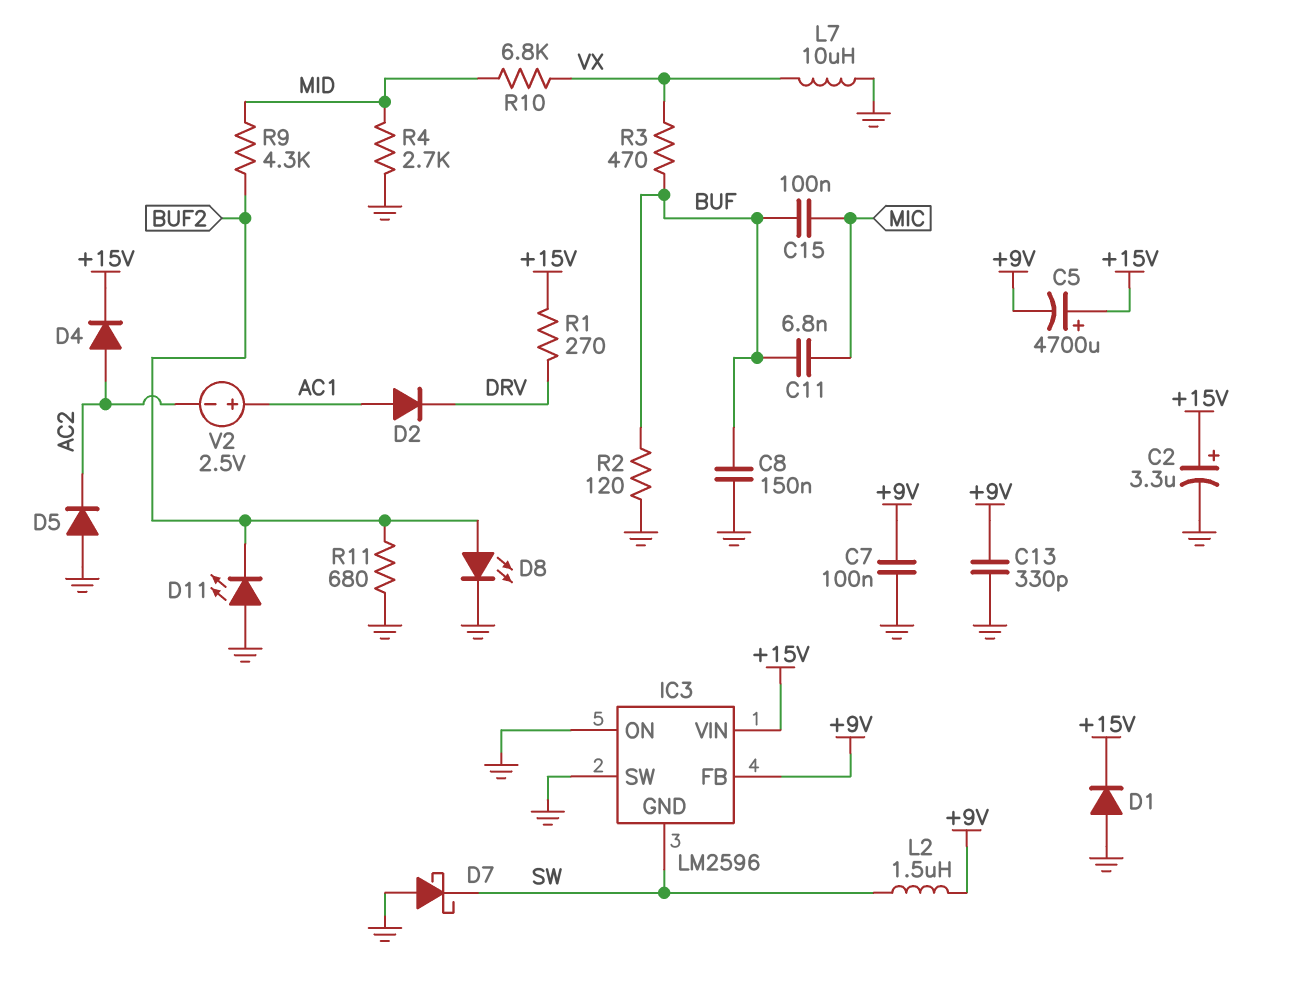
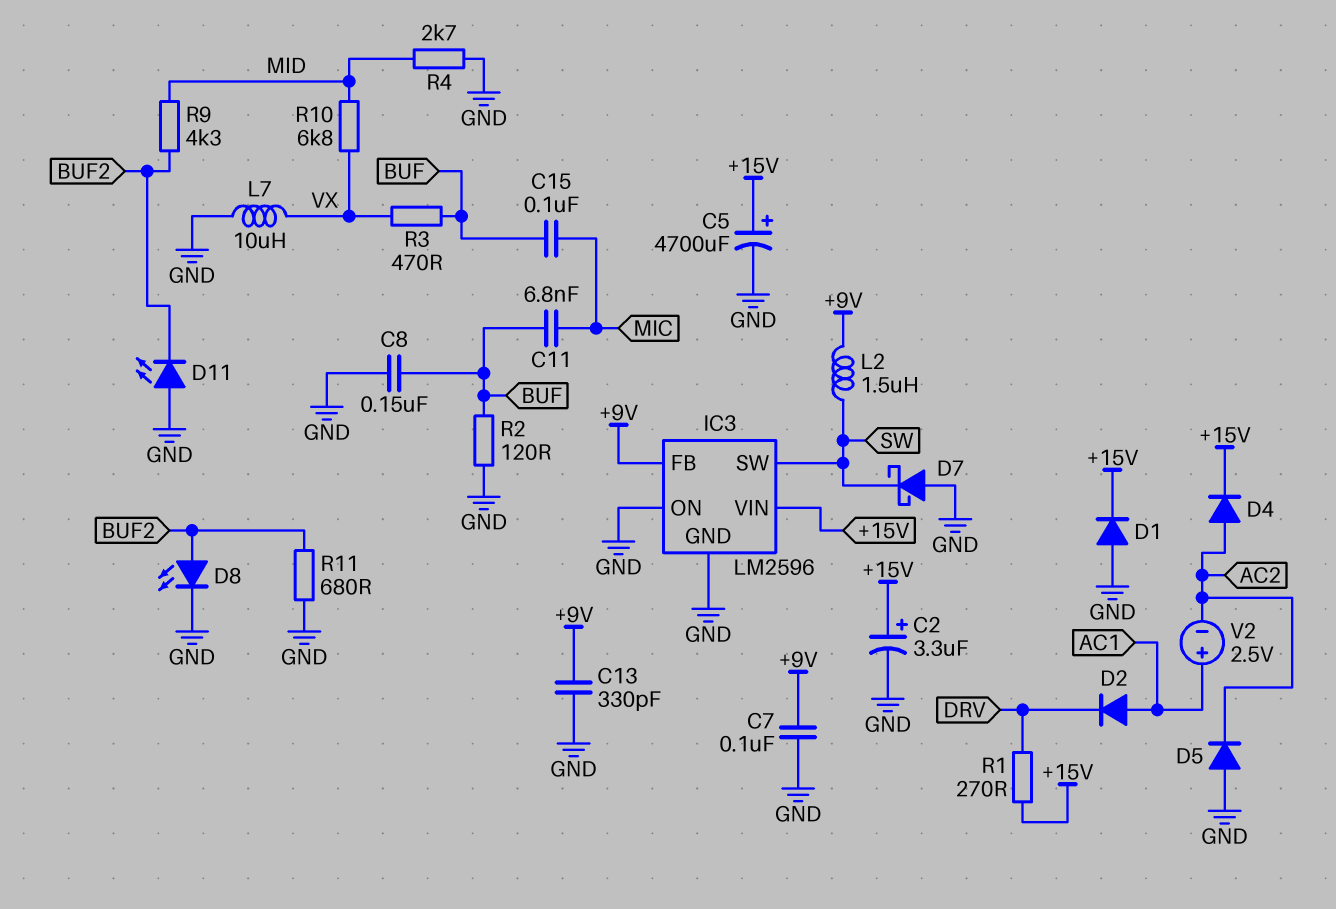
C5: 4700uF (plus +15V, minus +9V) -> 4700uF (plus +15V, minus GND)
IC3 pin GND: SW -> GND
IC3 pin SW: GND -> SW

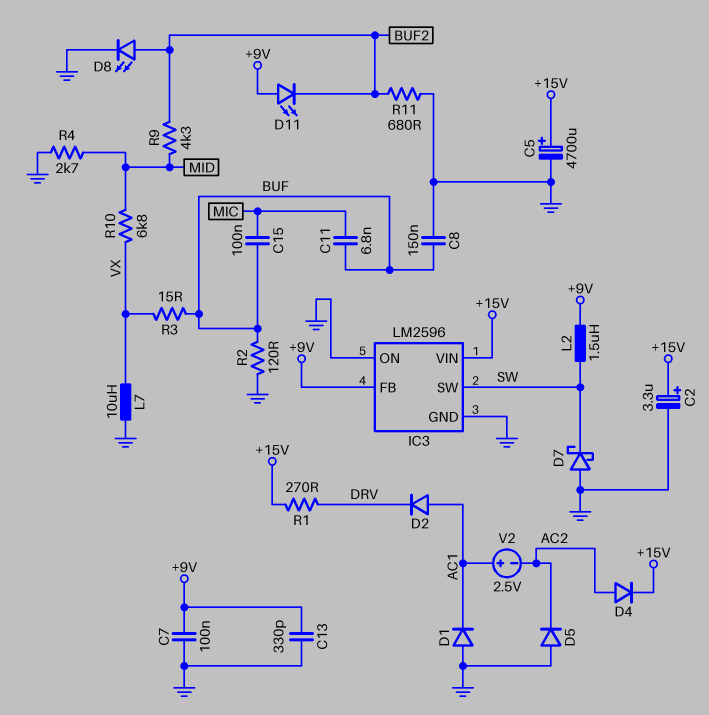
D1: diode (A GND, K +15V) -> diode (A GND, K AC1)
D11: LED (A GND, K BUF2) -> LED (A +9V, K BUF2)
R3: 470 (BUF, VX) -> 15 (BUF, VX)

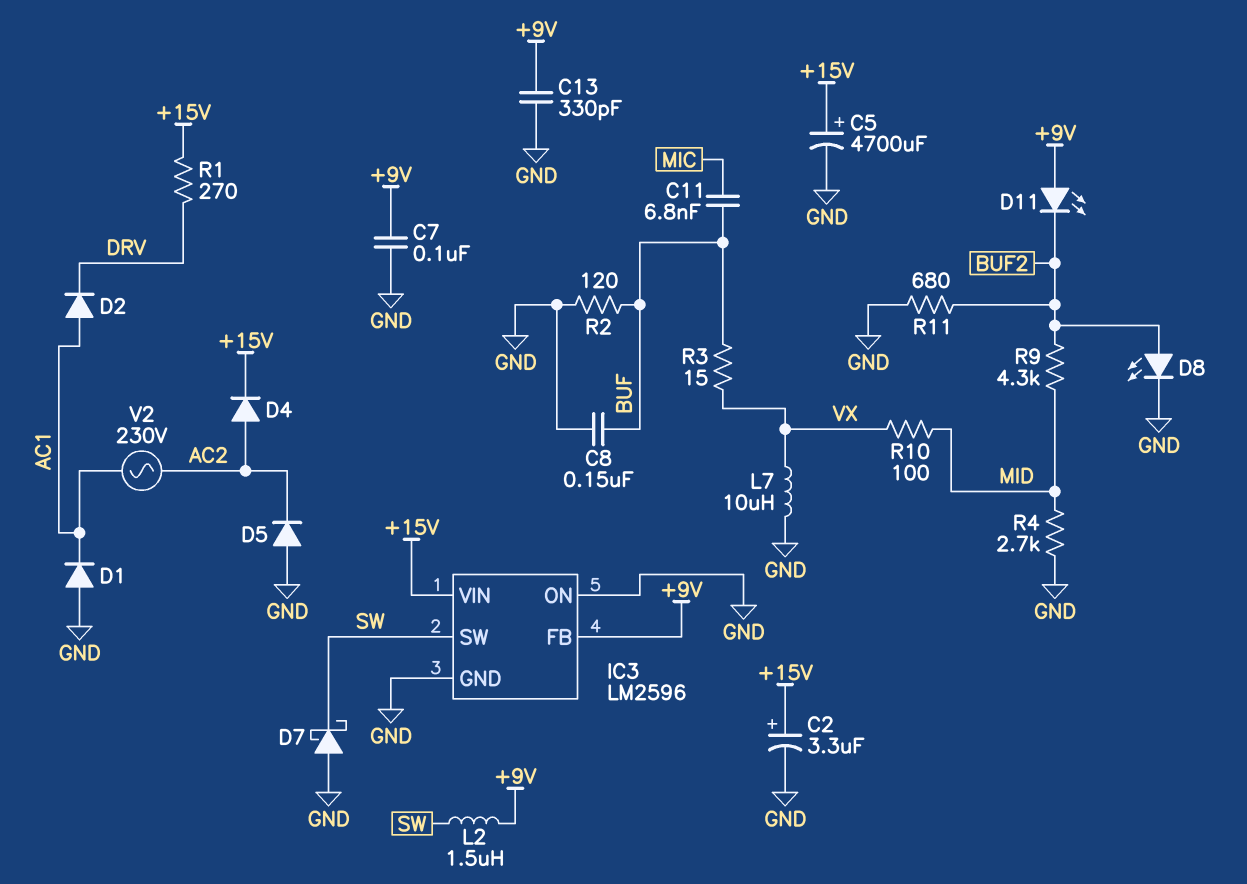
C15: 100nF (BUF, MIC) -> none
R10: 6.8k (MID, VX) -> 100 (MID, VX)
V2: 2.5V (plus AC1, minus AC2) -> AC 230V (AC1, AC2)

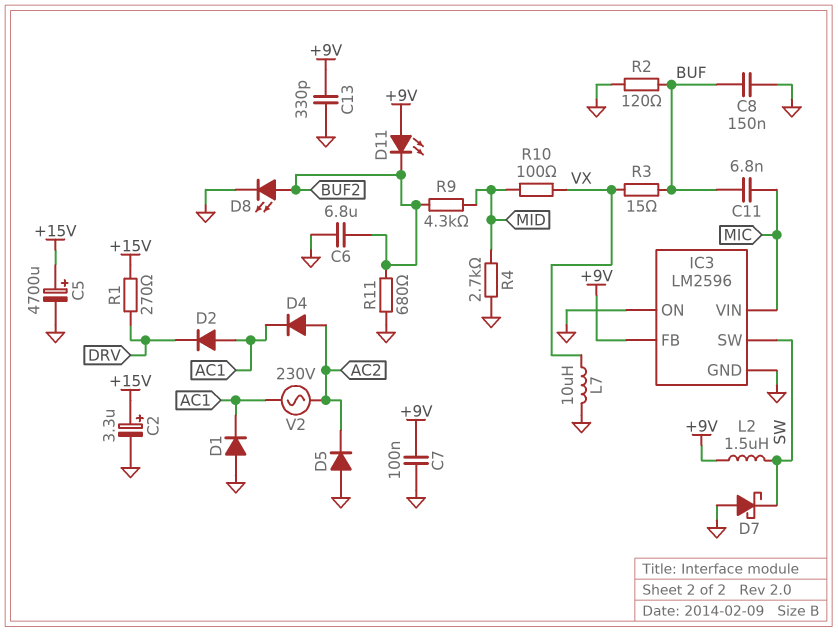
C6: none -> 6.8uF (BUF2, GND)
D4: diode (A AC2, K +15V) -> diode (A AC2, K AC1)
IC3 pin VIN: +15V -> MIC

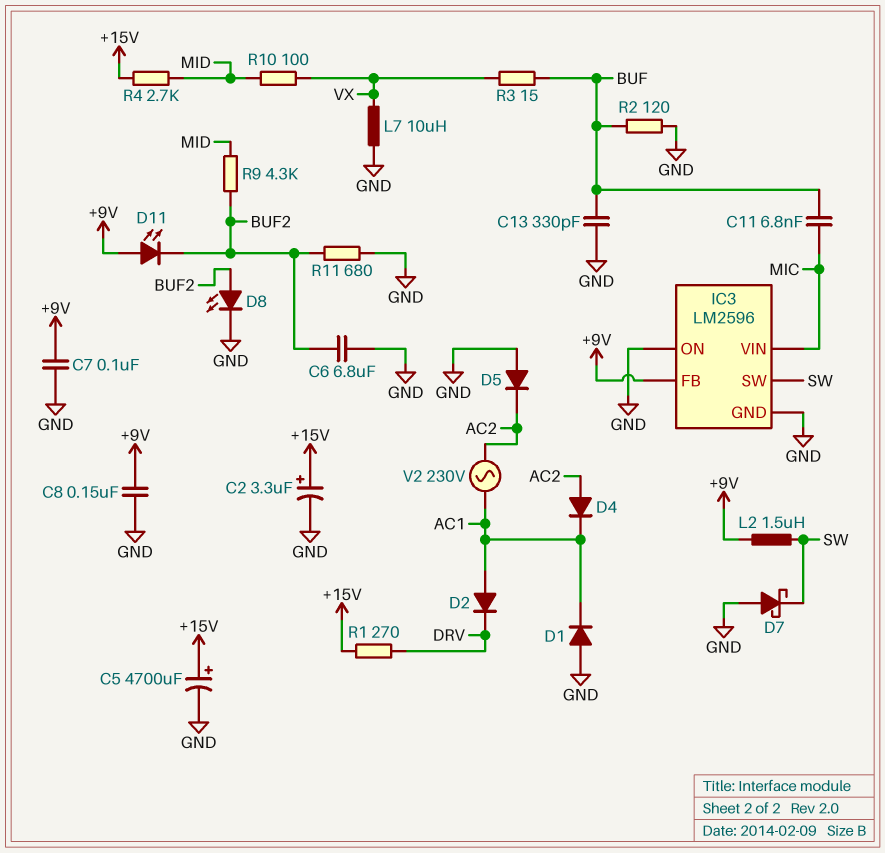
C8: 150nF (BUF, GND) -> 150nF (+9V, GND)
C13: 330pF (+9V, GND) -> 330pF (BUF, GND)
R4: 2.7k (GND, MID) -> 2.7k (+15V, MID)

